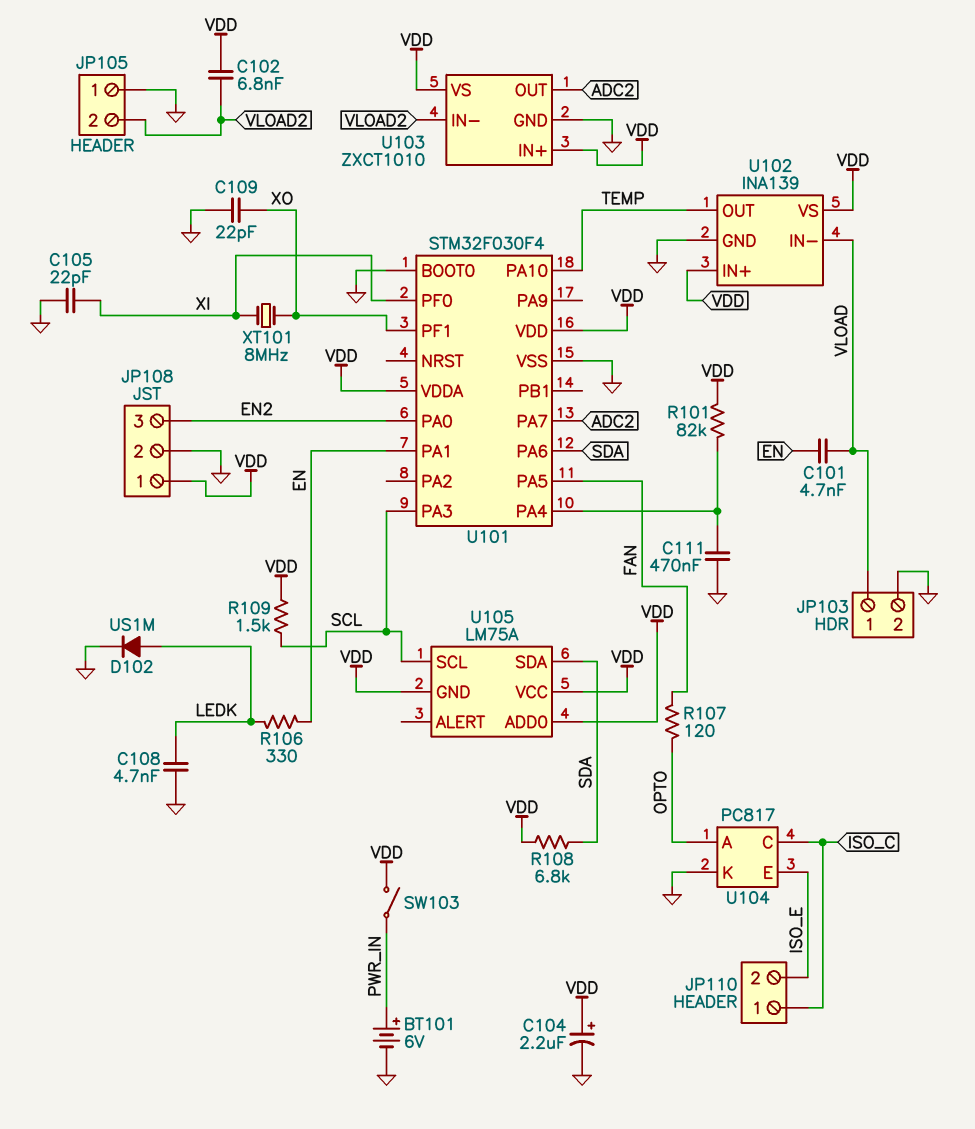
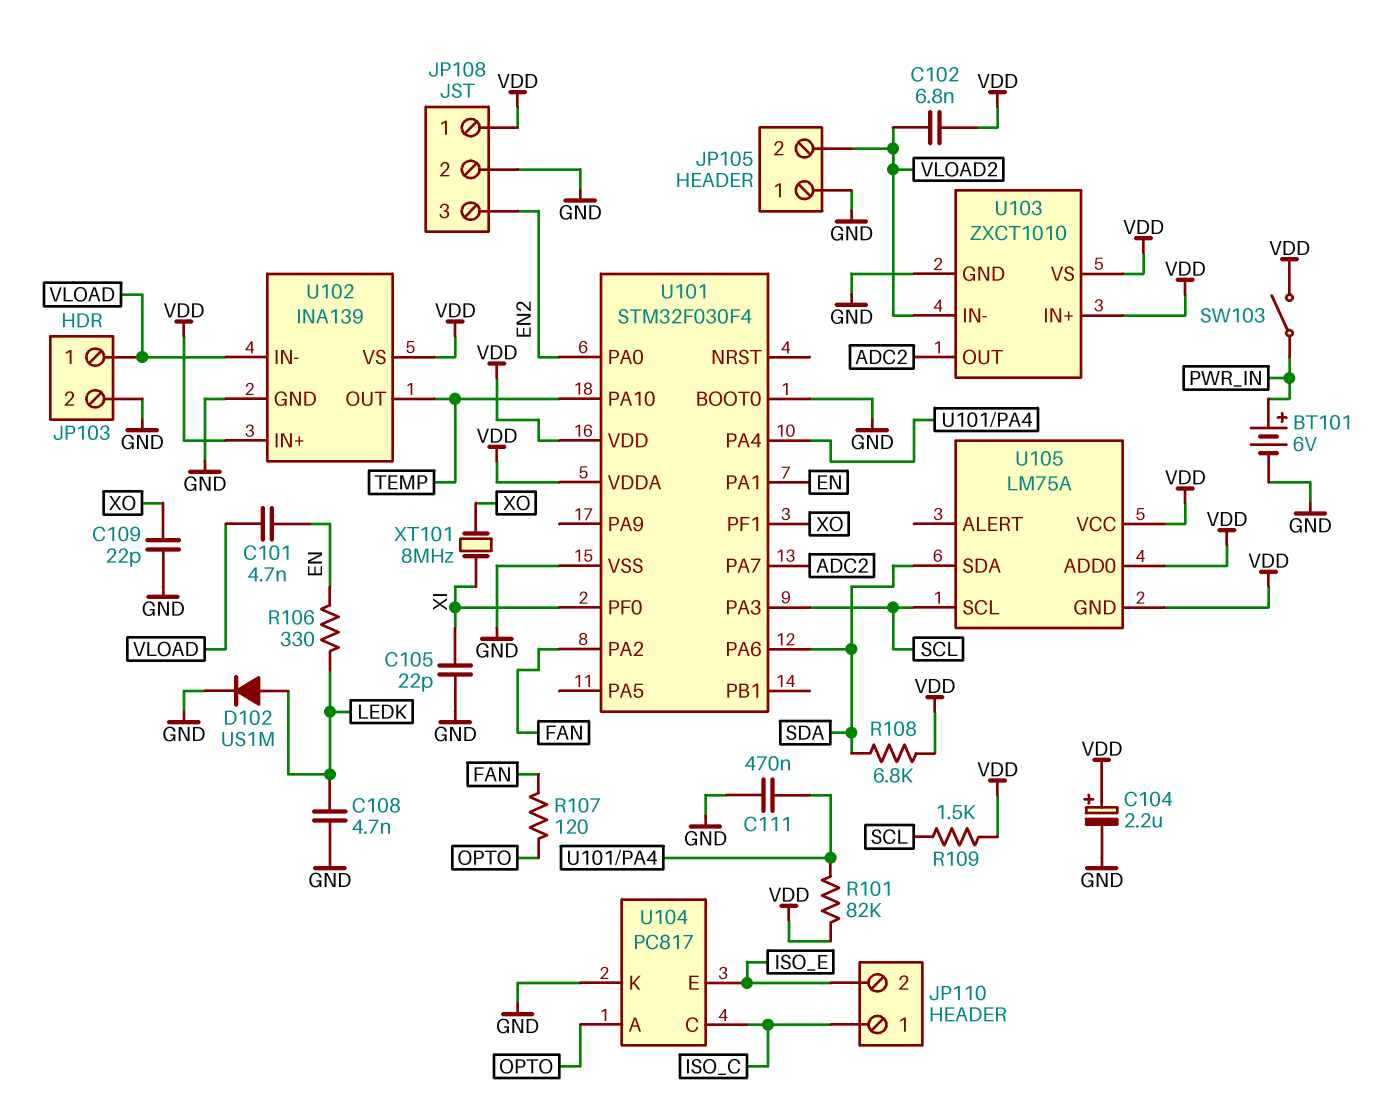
U101 pin PA2: none -> FAN
U101 pin PA5: FAN -> none

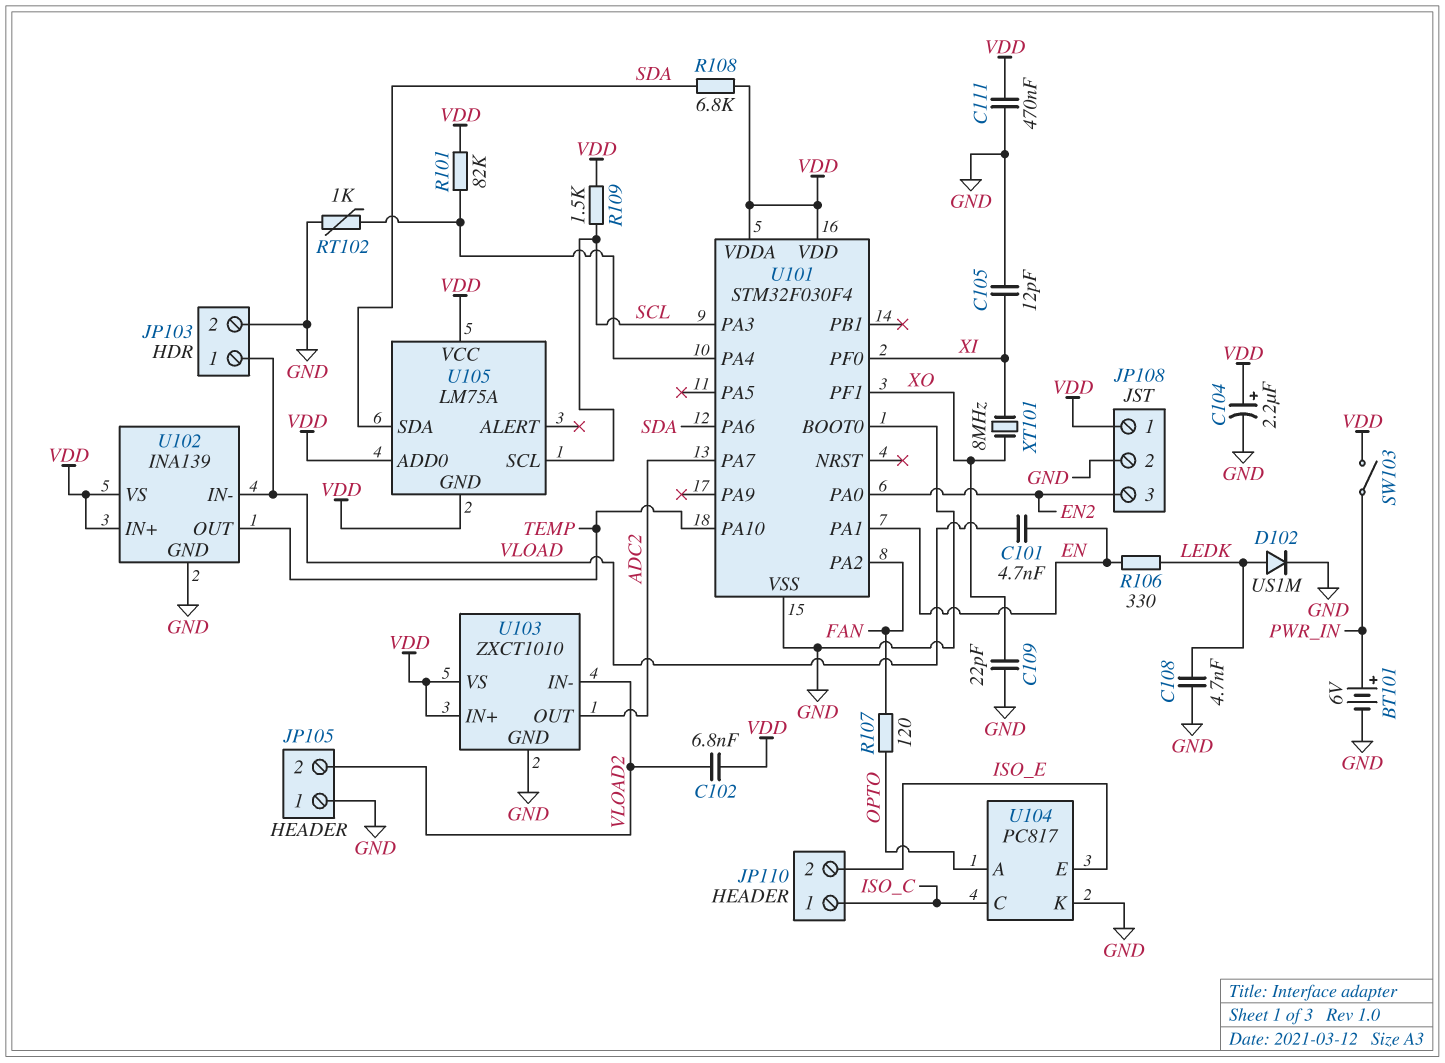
C105: 22pF (GND, XI) -> 12pF (GND, XI)
C111: 470nF (GND, U101/PA4) -> 470nF (GND, VDD)
RT102: none -> 1k (GND, U101/PA4)

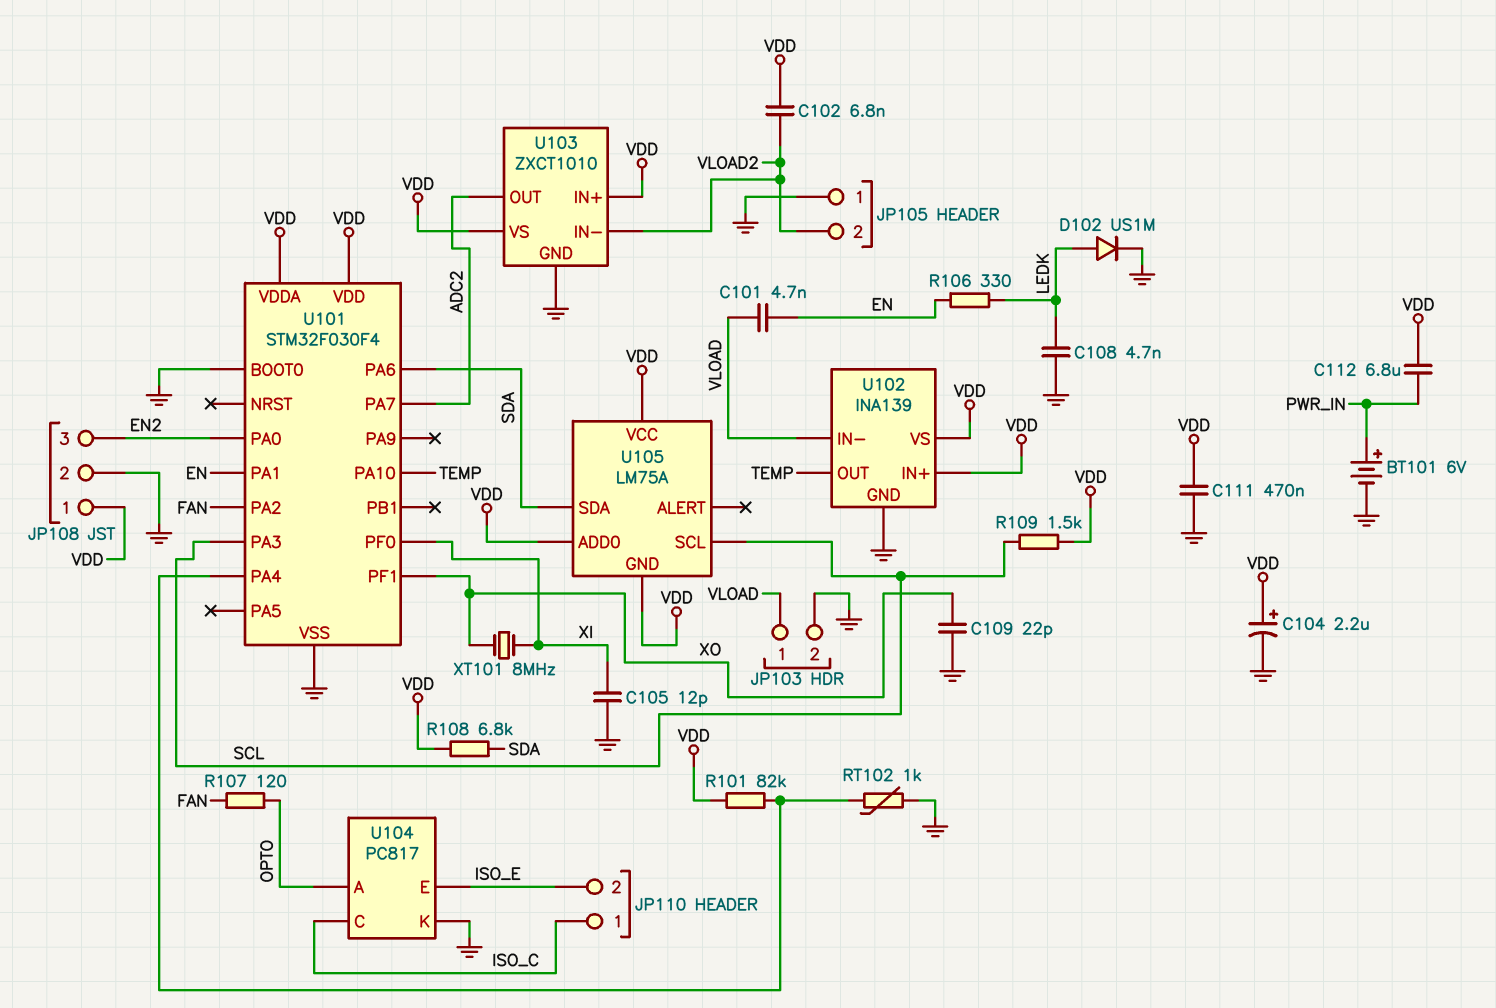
C112: none -> 6.8uF (PWR_IN, VDD)
SW103: switch (PWR_IN, VDD) -> none

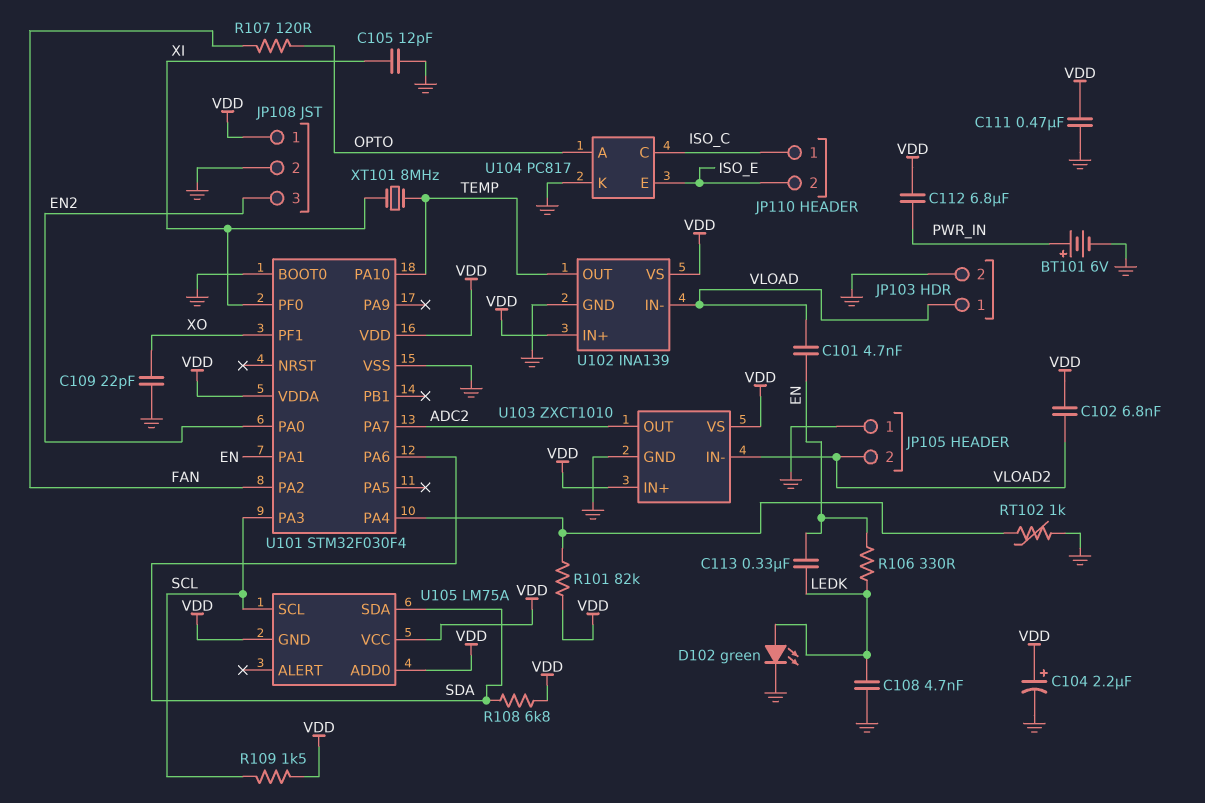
C113: none -> 330nF (EN, LEDK)
D102: diode US1M (A LEDK, K GND) -> LED green (A LEDK, K GND)
XT101: 8MHz (XI, XO) -> 8MHz (TEMP, XI)

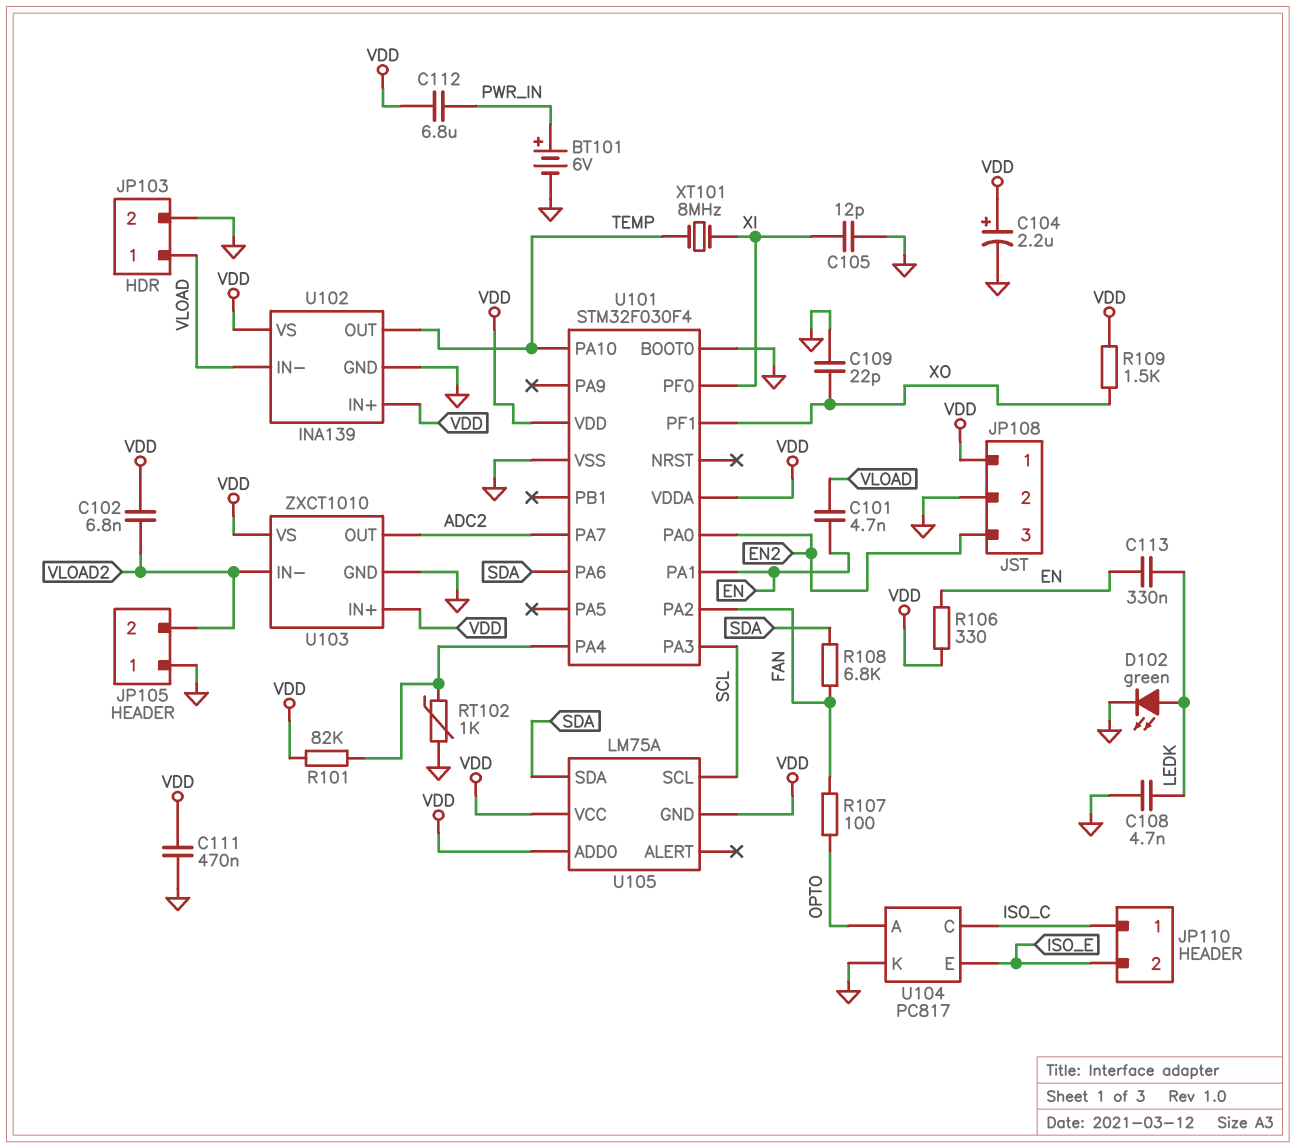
R106: 330 (EN, LEDK) -> 330 (EN, VDD)
R107: 120 (FAN, OPTO) -> 100 (FAN, OPTO)
R108: 6.8k (SDA, VDD) -> 6.8k (FAN, SDA)
R109: 1.5k (SCL, VDD) -> 1.5k (VDD, XO)

